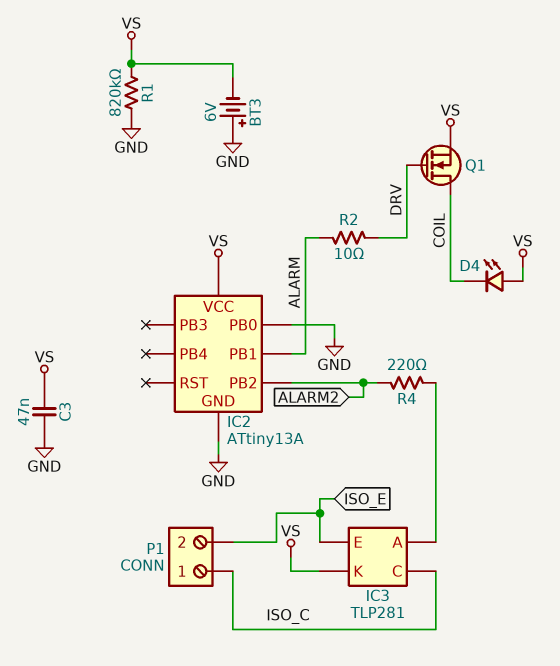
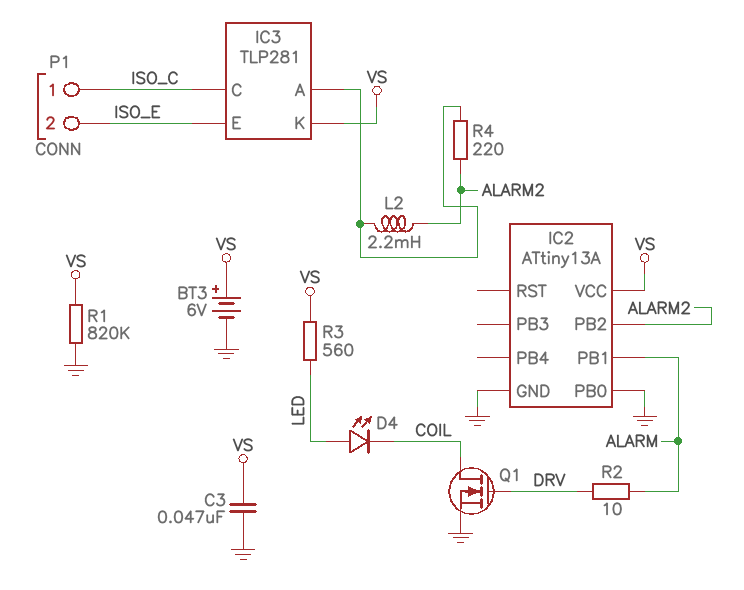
BT3: 6V (plus GND, minus VS) -> 6V (plus VS, minus GND)
D4: LED (A VS, K COIL) -> LED (A LED, K COIL)
L2: none -> 2.2mH (ALARM2, IC3/A)
Q1: NMOS (G DRV, D COIL, S VS) -> NMOS (G DRV, D COIL, S GND)
R3: none -> 560 (LED, VS)

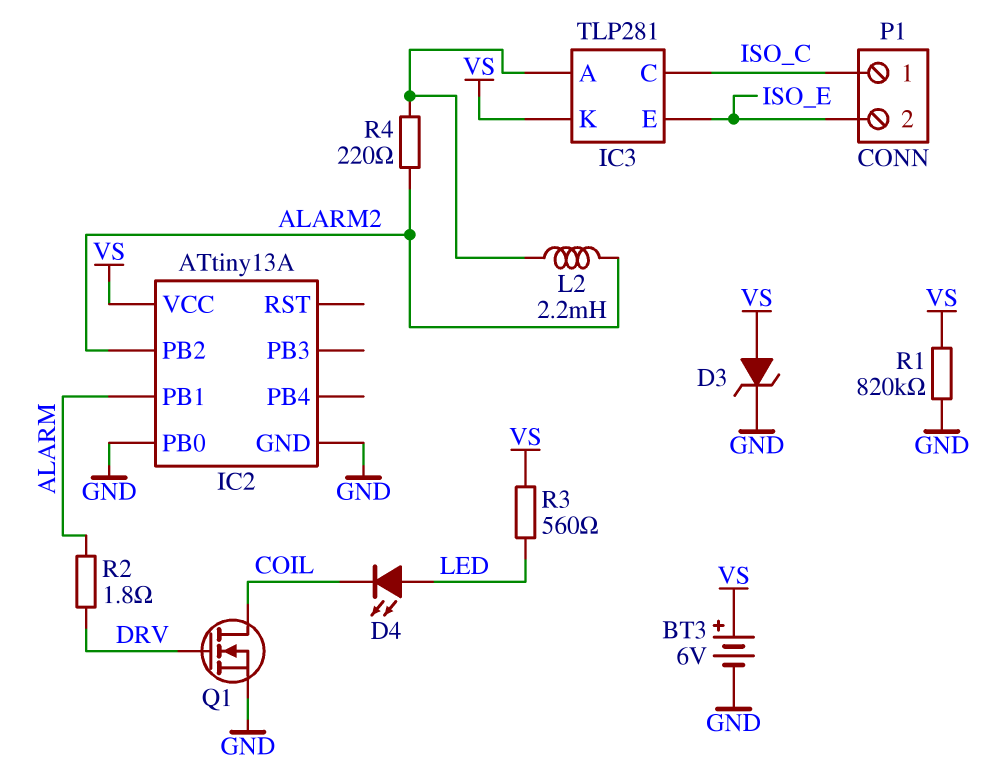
C3: 47nF (GND, VS) -> none
D3: none -> zener (A VS, K GND)
R2: 10 (ALARM, DRV) -> 1.8 (ALARM, DRV)

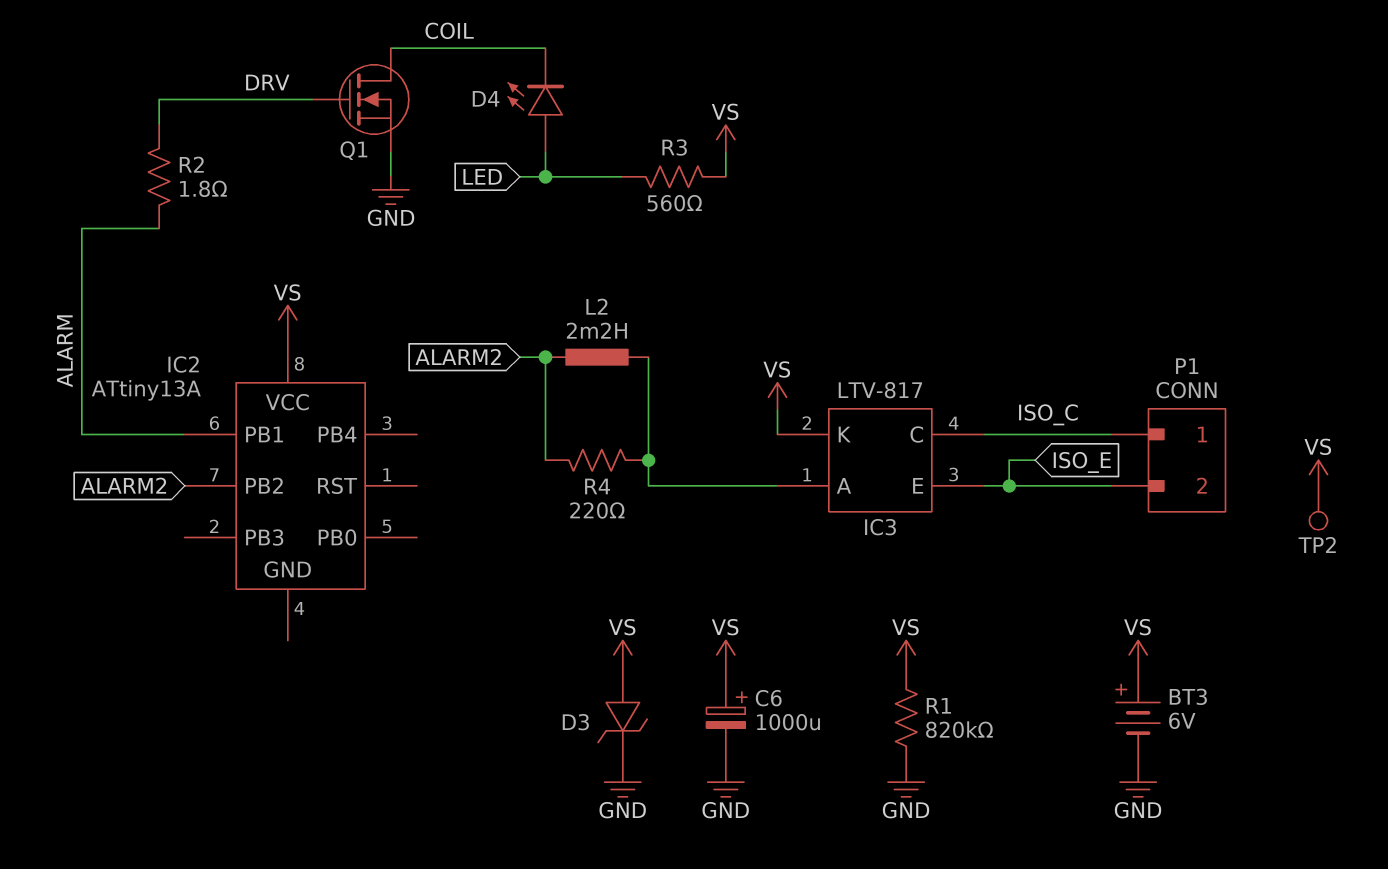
C6: none -> 1000uF (plus VS, minus GND)
IC2 pin GND: GND -> none
IC2 pin PB0: GND -> none
IC3: TLP281 -> LTV-817
TP2: none -> test point (VS)

